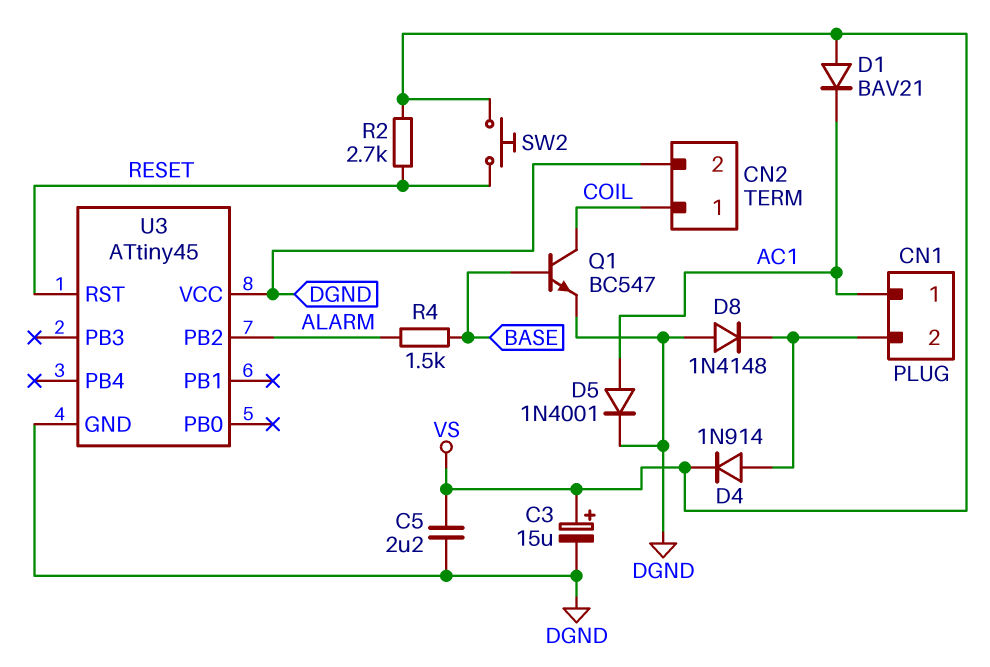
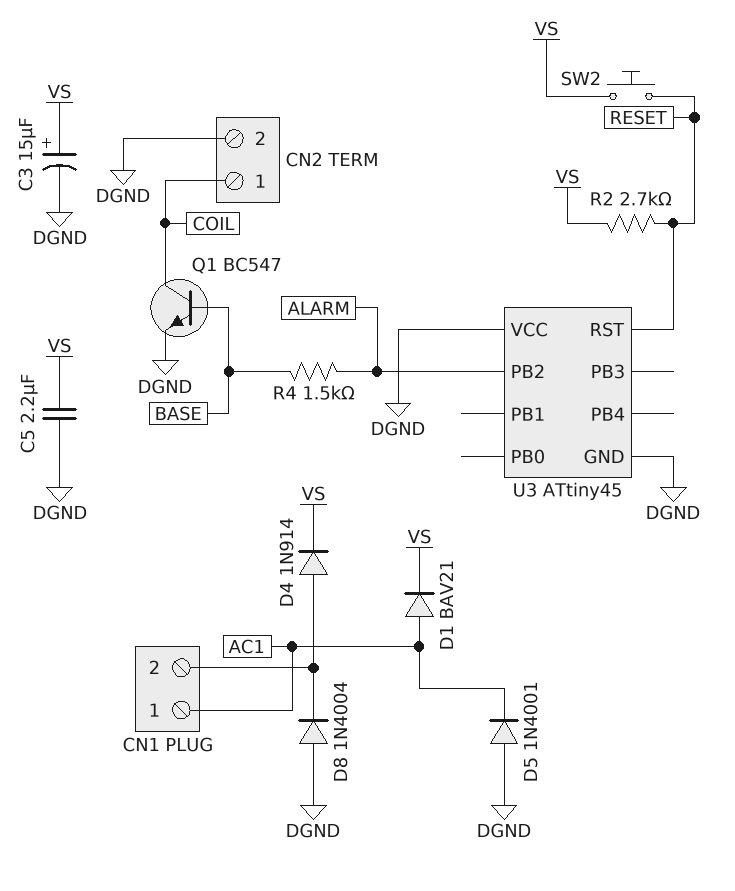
D1: diode BAV21 (A VS, K AC1) -> diode BAV21 (A AC1, K VS)
D5: diode 1N4001 (A AC1, K DGND) -> diode 1N4001 (A DGND, K AC1)
D8: diode 1N4148 (A DGND, K CN1/2) -> diode 1N4004 (A DGND, K CN1/2)

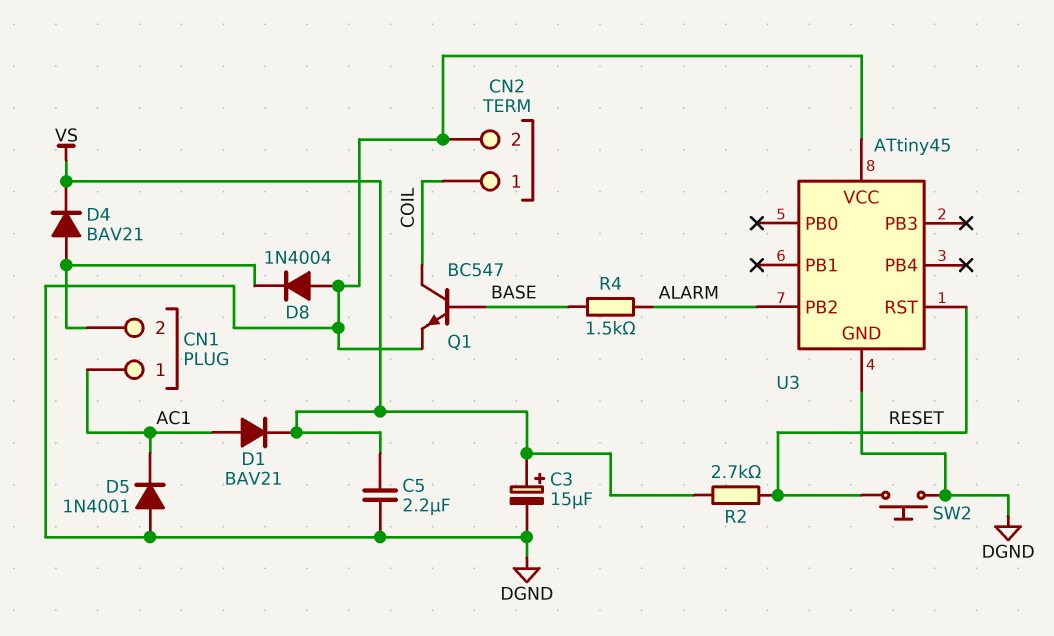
D4: diode 1N914 (A CN1/2, K VS) -> diode BAV21 (A CN1/2, K VS)
SW2: button (RESET, VS) -> button (DGND, RESET)

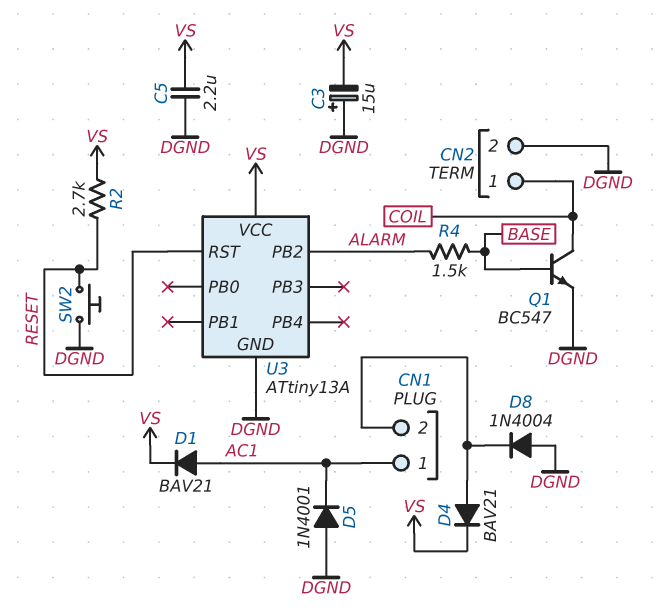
C3: 15uF (plus VS, minus DGND) -> 15uF (plus DGND, minus VS)
U3: ATtiny45 -> ATtiny13A
U3 pin VCC: DGND -> VS

